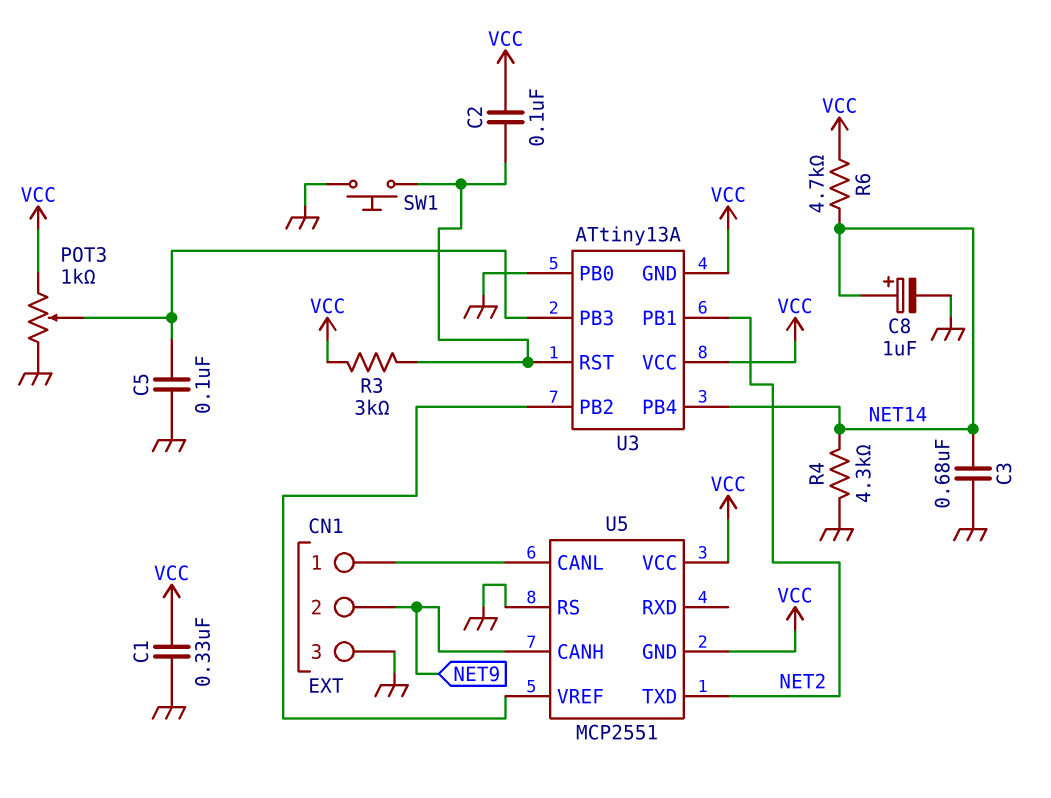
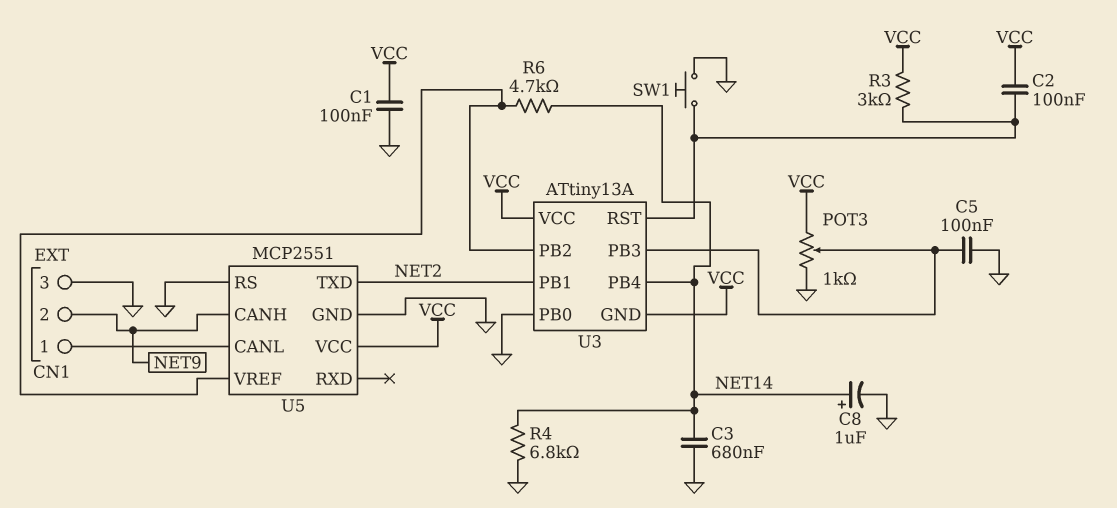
C1: 330nF (GND, VCC) -> 100nF (GND, VCC)
R4: 4.3k (GND, NET14) -> 6.8k (GND, NET14)
R6: 4.7k (NET14, VCC) -> 4.7k (NET14, U3/PB2)
U5 pin GND: VCC -> GND

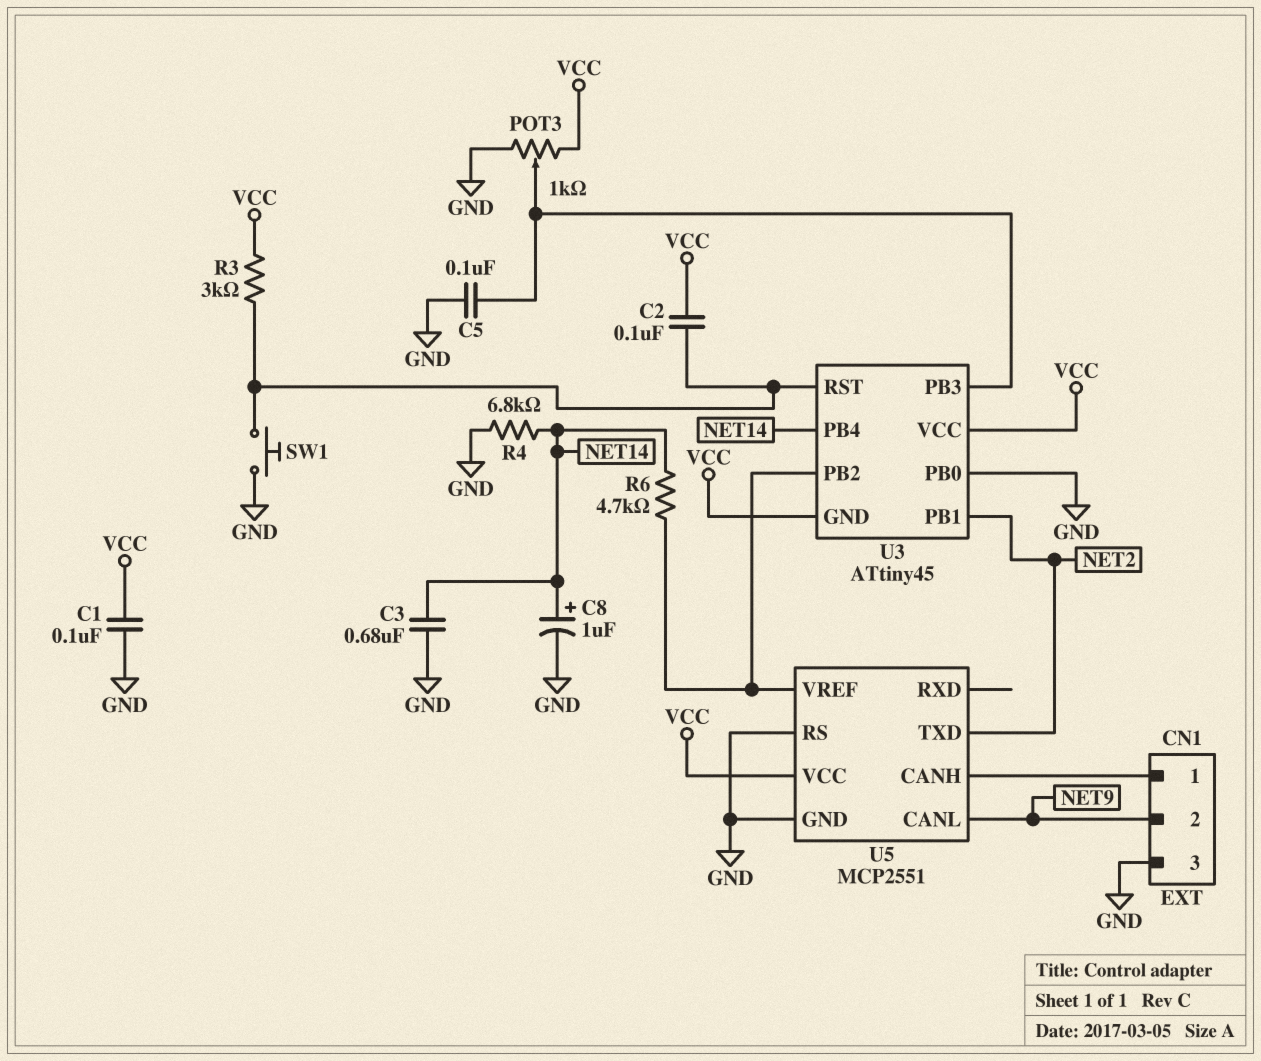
U3: ATtiny13A -> ATtiny45
U5 pin CANH: NET9 -> CN1/1
U5 pin CANL: CN1/1 -> NET9

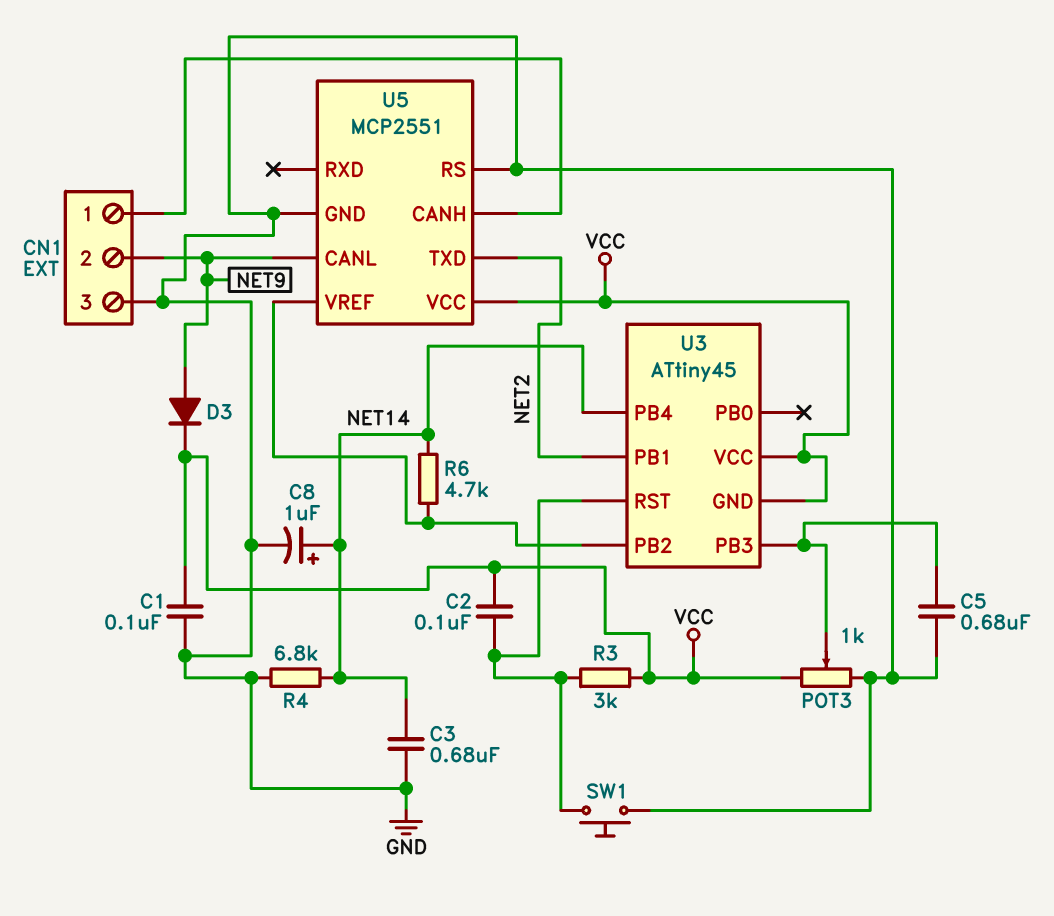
C5: 100nF (GND, U3/PB3) -> 680nF (GND, U3/PB3)
D3: none -> diode (A NET9, K VCC)
U3 pin PB0: GND -> none

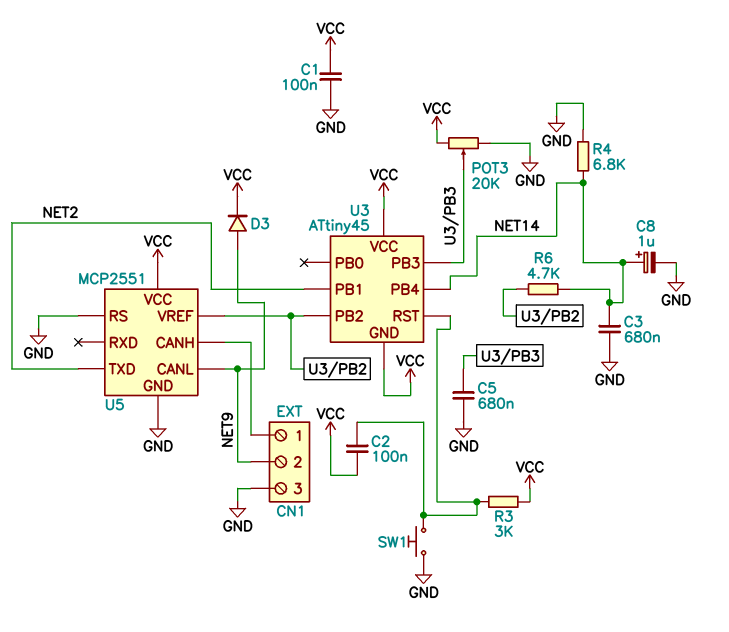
POT3: 1k (GND, VCC, wiper U3/PB3) -> 20k (GND, VCC, wiper U3/PB3)

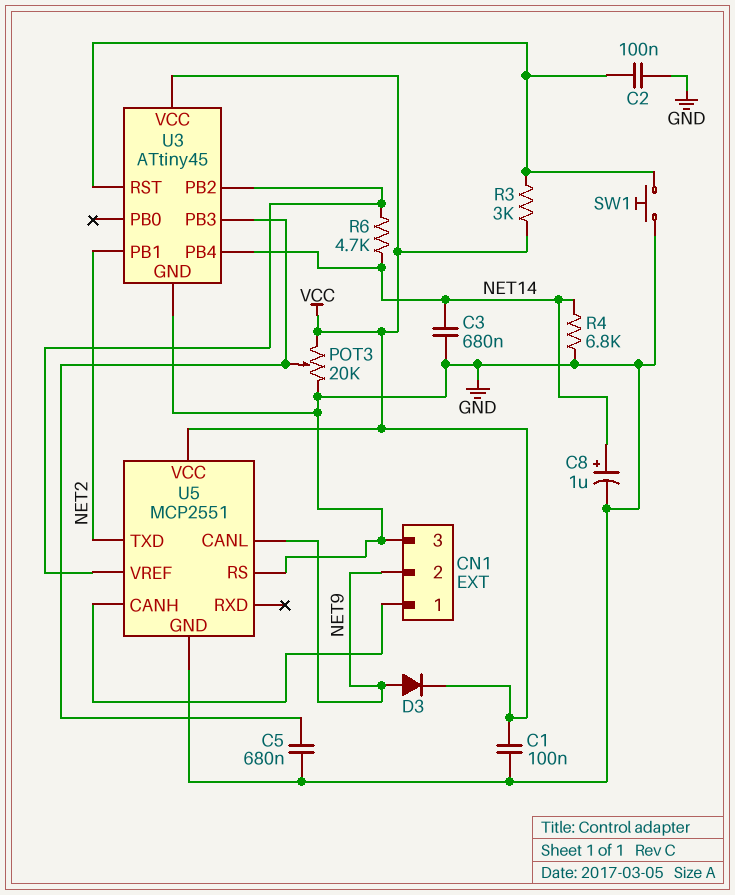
C2: 100nF (U3/RST, VCC) -> 100nF (GND, U3/RST)
U3 pin GND: VCC -> GND

